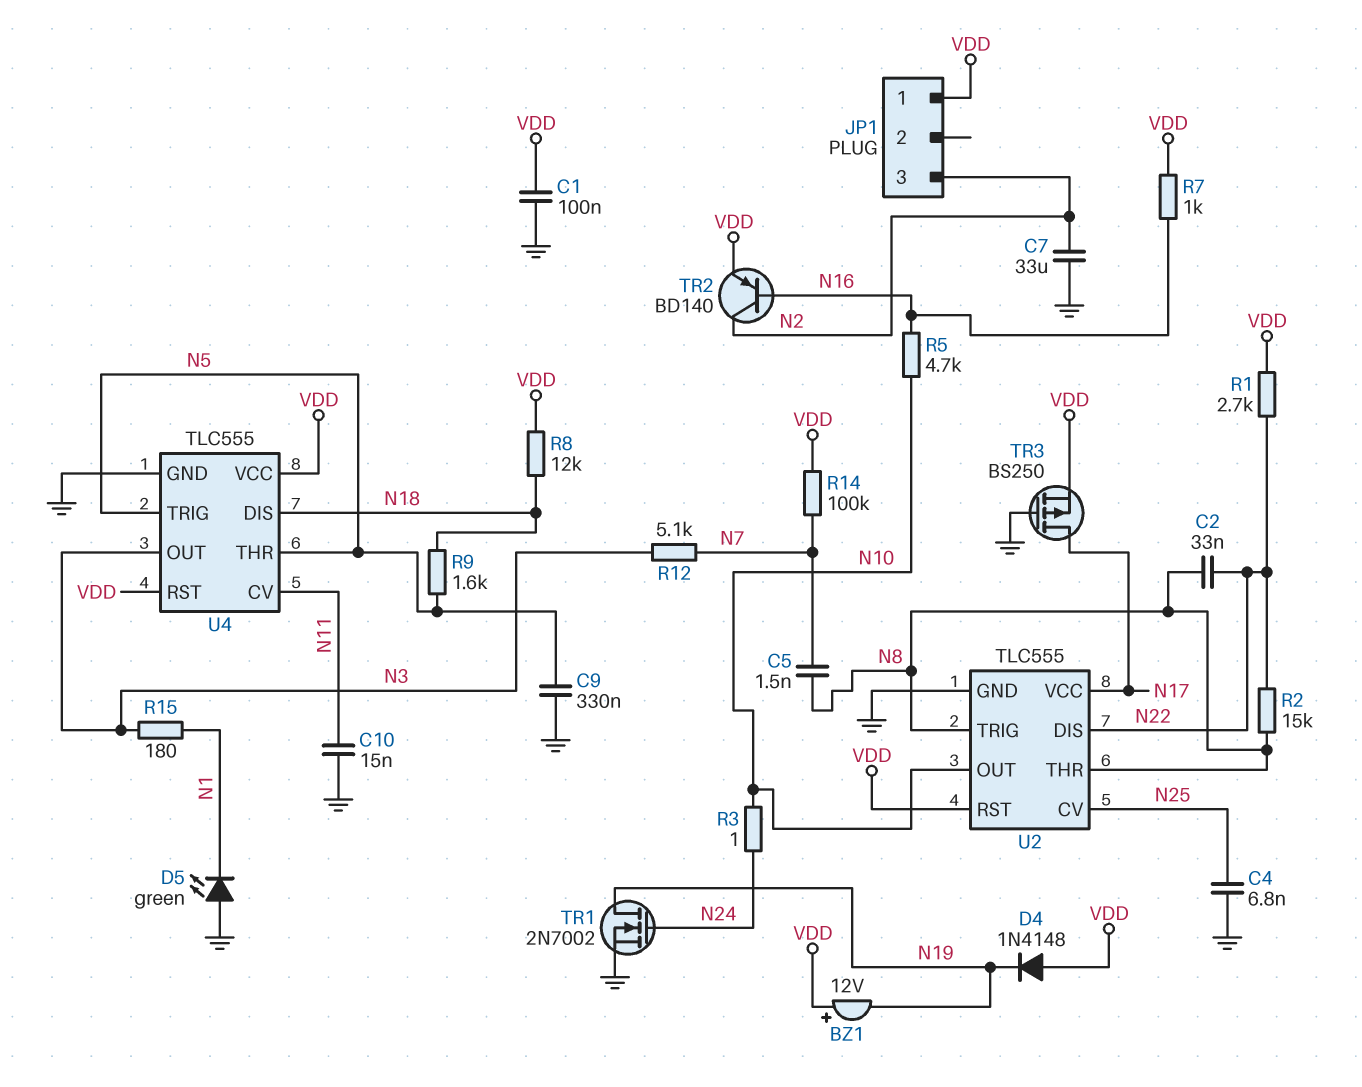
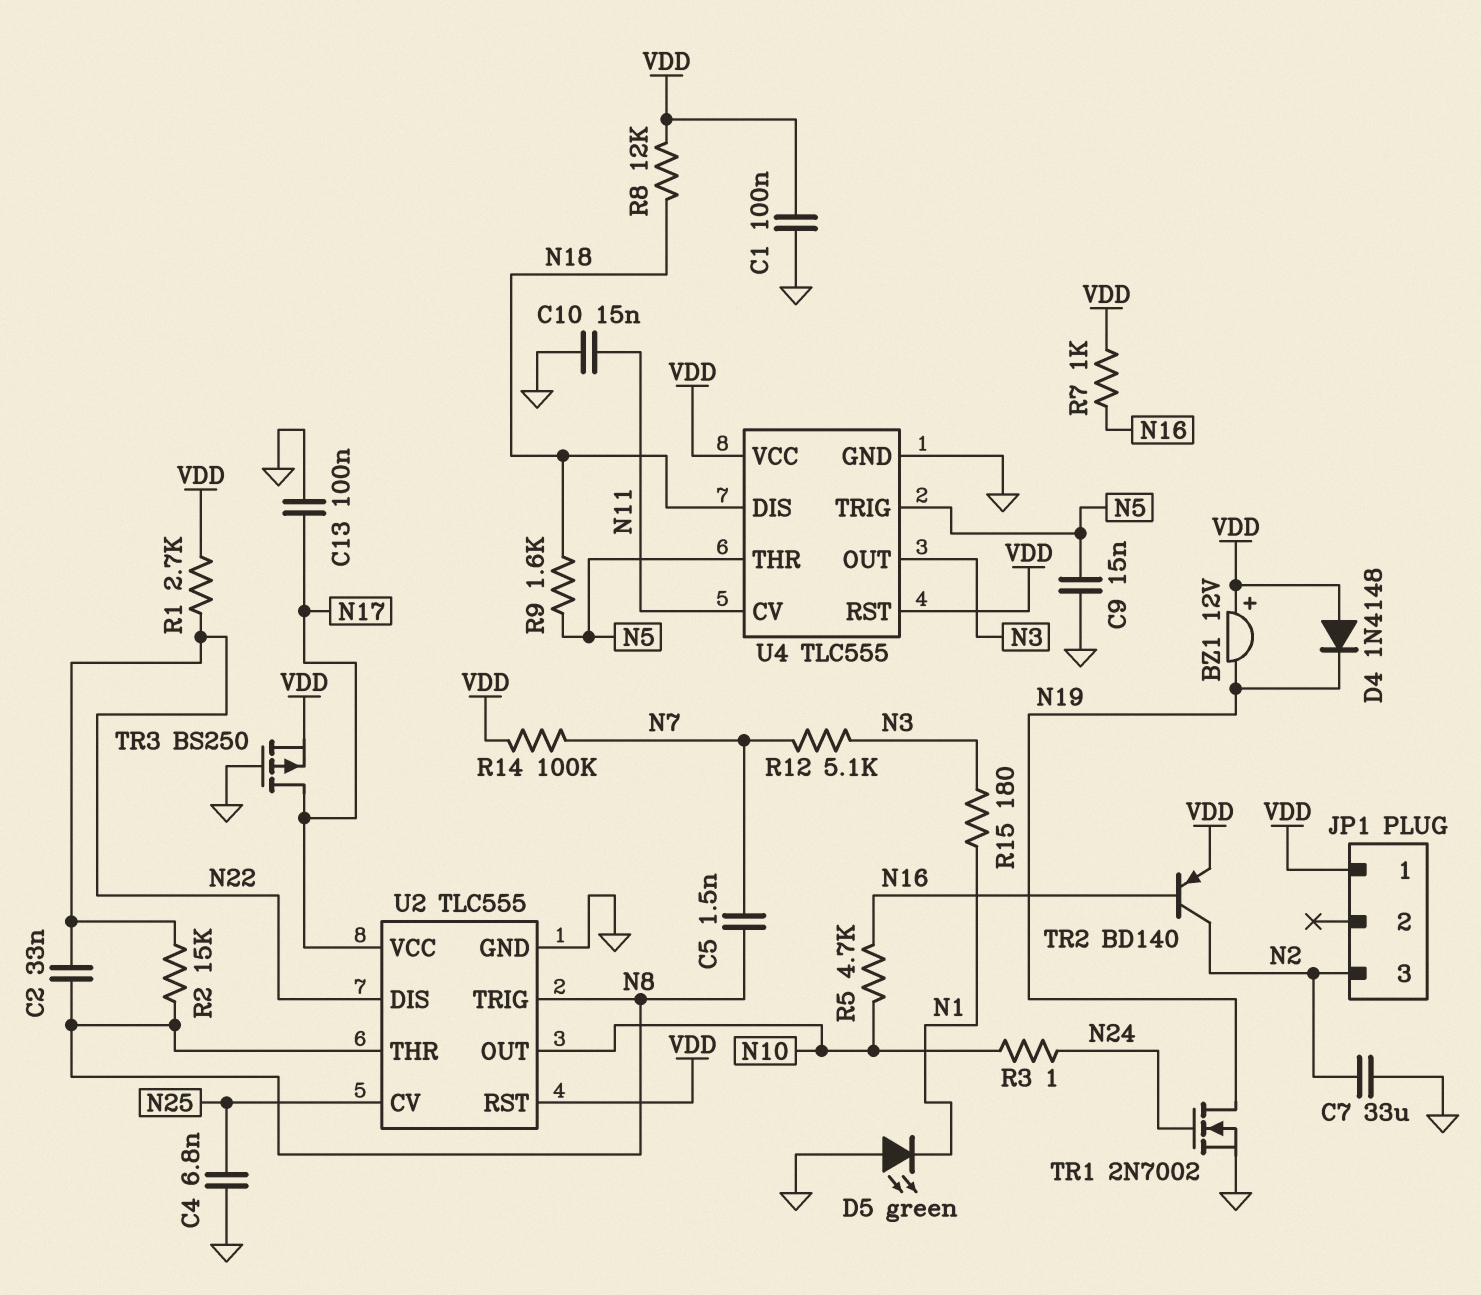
C9: 330nF (GND, N5) -> 15nF (GND, N5)
C13: none -> 100nF (GND, N17)

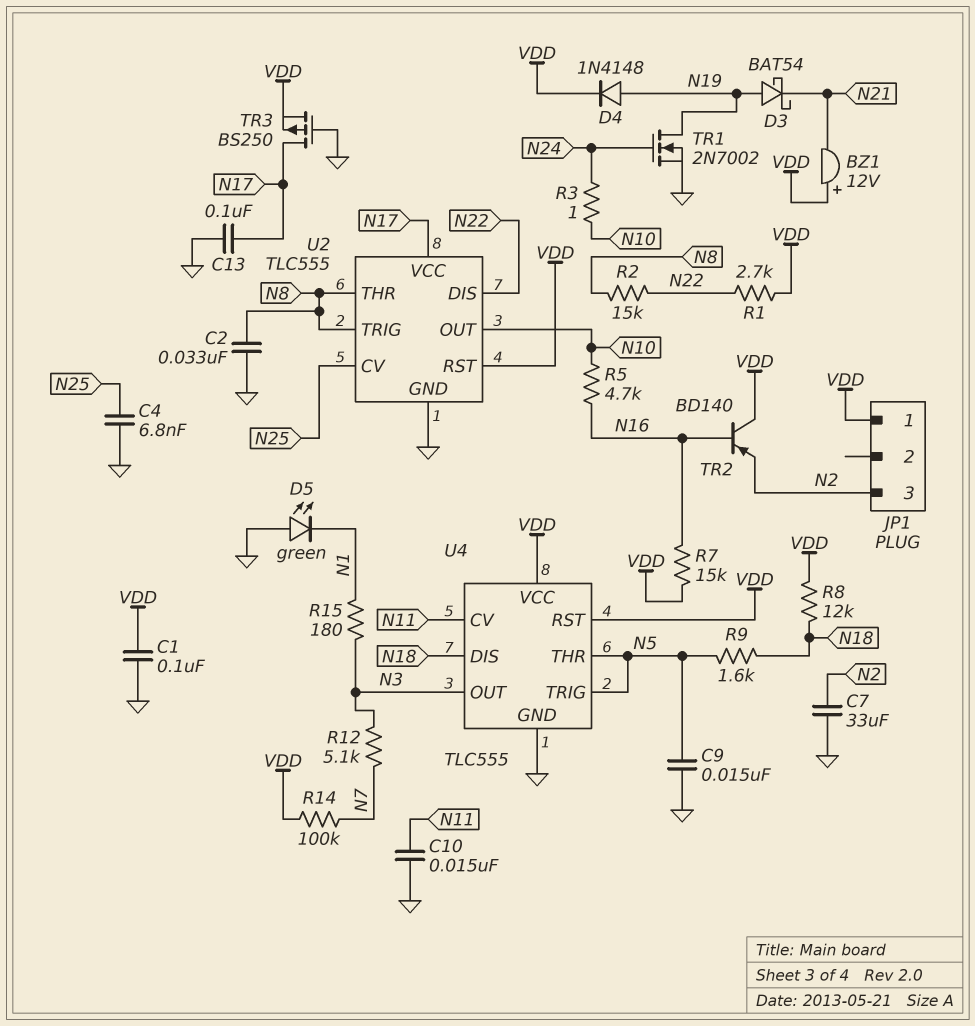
BZ1: buzzer 12V (plus VDD, minus N19) -> buzzer 12V (plus VDD, minus N21)
C2: 33nF (N8, N22) -> 33nF (GND, N8)
C5: 1.5nF (N7, N8) -> none
D3: none -> schottky BAT54 (A N19, K N21)
D4: diode 1N4148 (A VDD, K N19) -> diode 1N4148 (A N19, K VDD)
R7: 1k (N16, VDD) -> 15k (N16, VDD)
TR2: PNP BD140 (B N16, C N2, E VDD) -> PNP BD140 (B N16, C VDD, E N2)

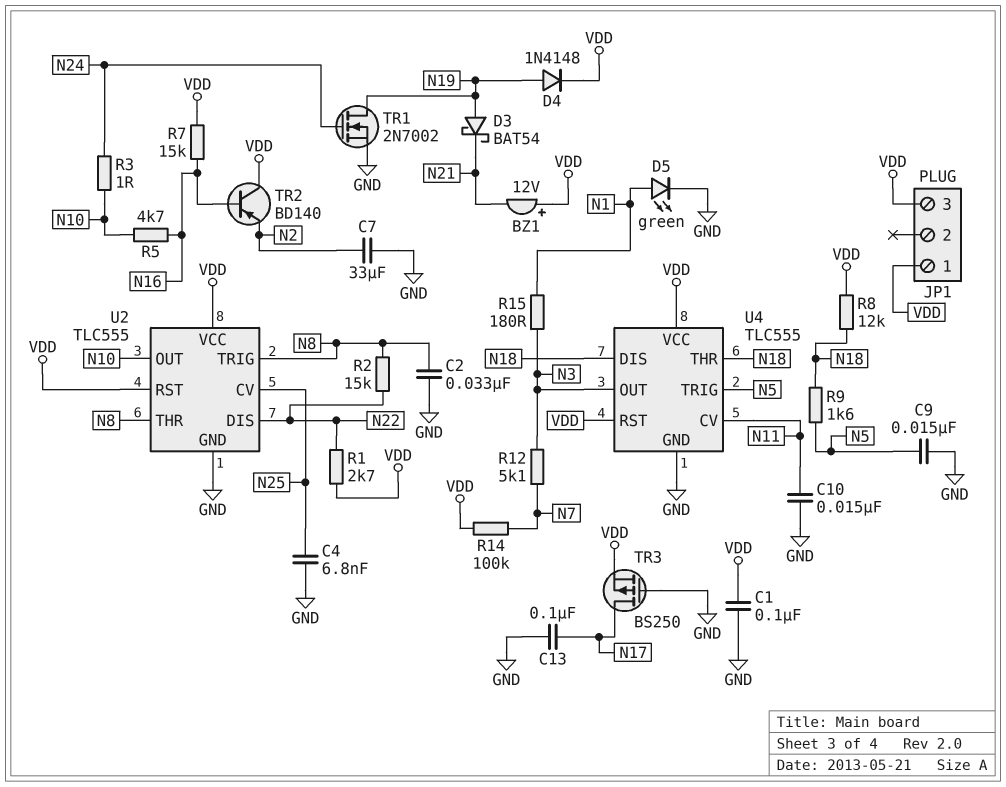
D5: LED green (A GND, K N1) -> LED green (A N1, K GND)
JP1 pin 3: N2 -> VDD
U2 pin VCC: N17 -> VDD
U4 pin THR: N5 -> N18

